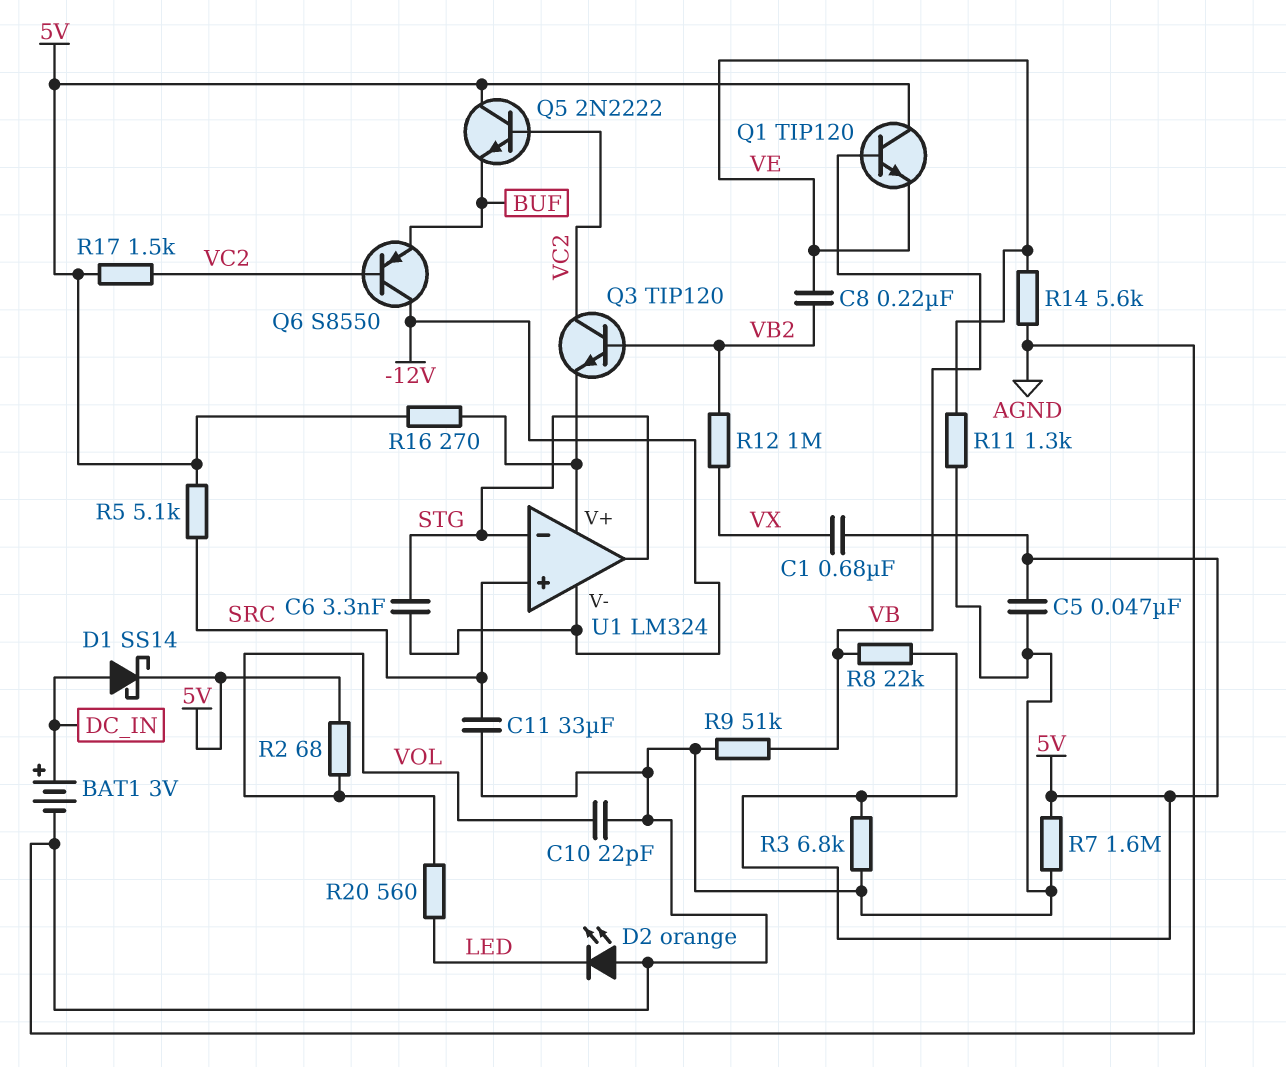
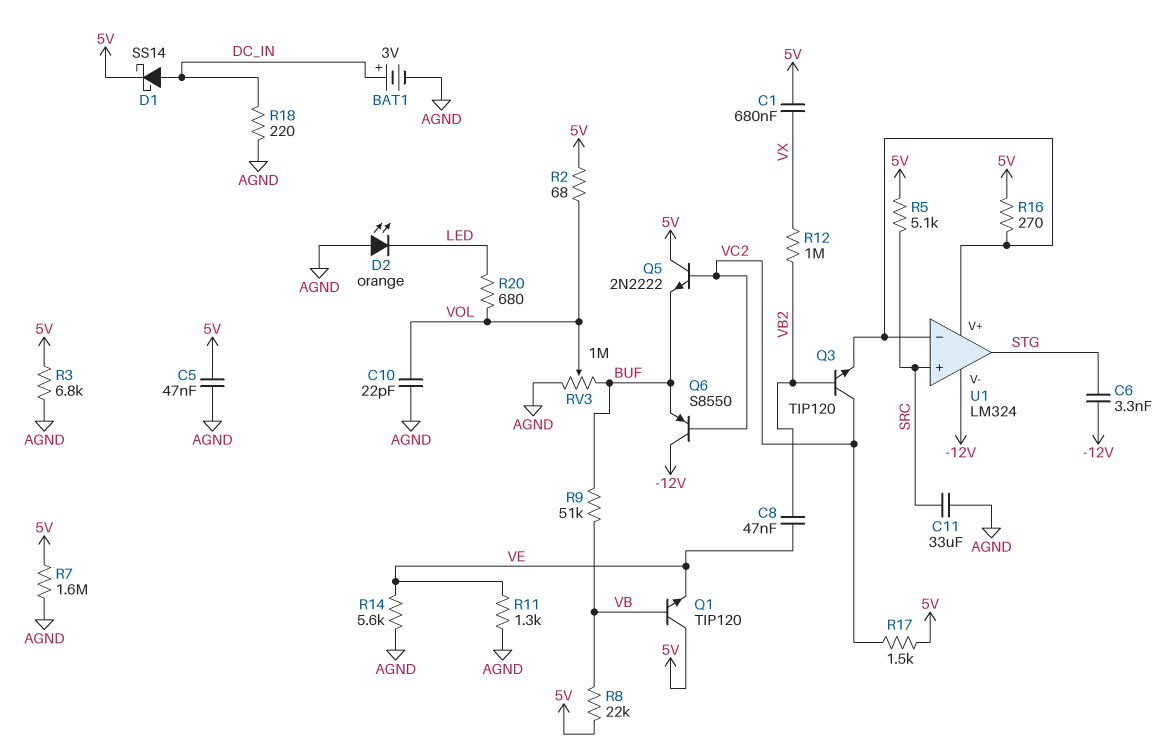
C8: 220nF (VB2, VE) -> 47nF (VB2, VE)
R9: 51k (AGND, VB) -> 51k (BUF, VB)
R18: none -> 220 (AGND, DC_IN)
R20: 560 (LED, VOL) -> 680 (LED, VOL)
RV3: none -> 1M (AGND, BUF, wiper VOL)
U1 pin in-: STG -> U1/V+

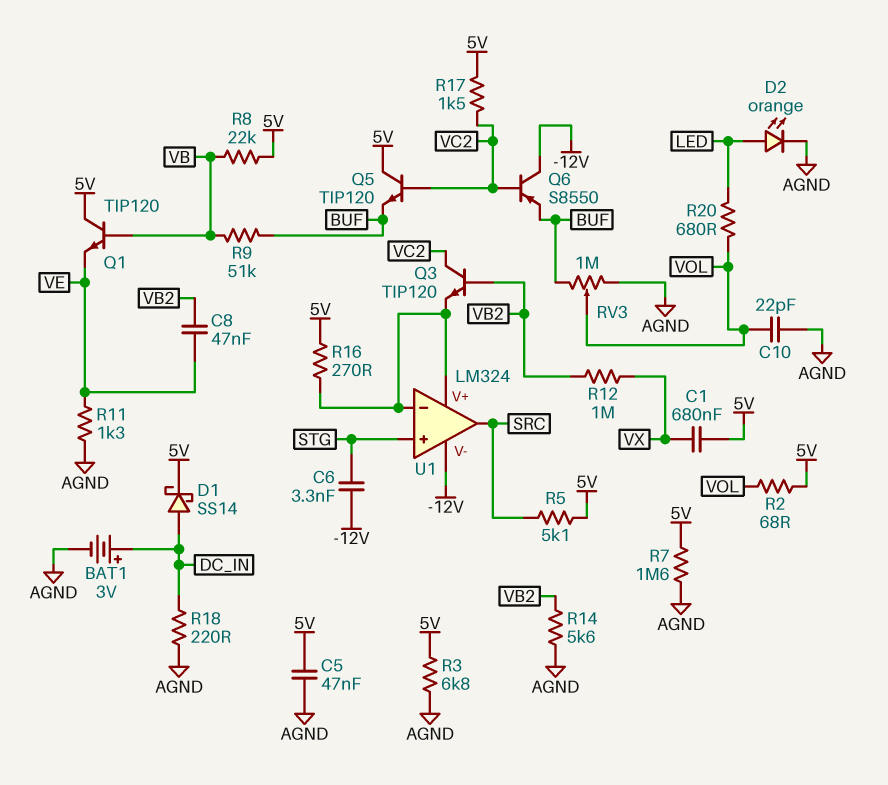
C11: 33uF (AGND, SRC) -> none
D2: LED orange (A AGND, K LED) -> LED orange (A LED, K AGND)
Q5: NPN 2N2222 (B VC2, C 5V, E BUF) -> NPN TIP120 (B VC2, C 5V, E BUF)
R14: 5.6k (AGND, VE) -> 5.6k (AGND, VB2)
U1 pin in+: SRC -> STG
U1 pin out: STG -> SRC

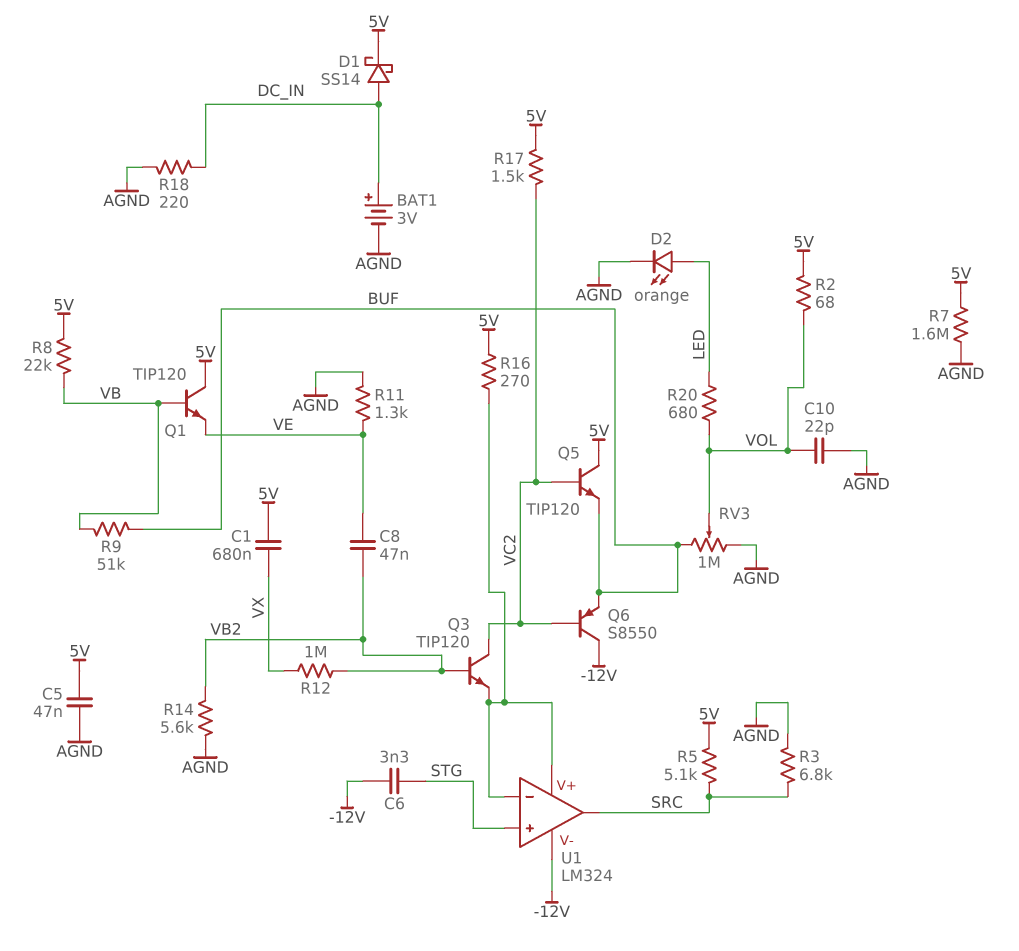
R3: 6.8k (5V, AGND) -> 6.8k (AGND, SRC)

